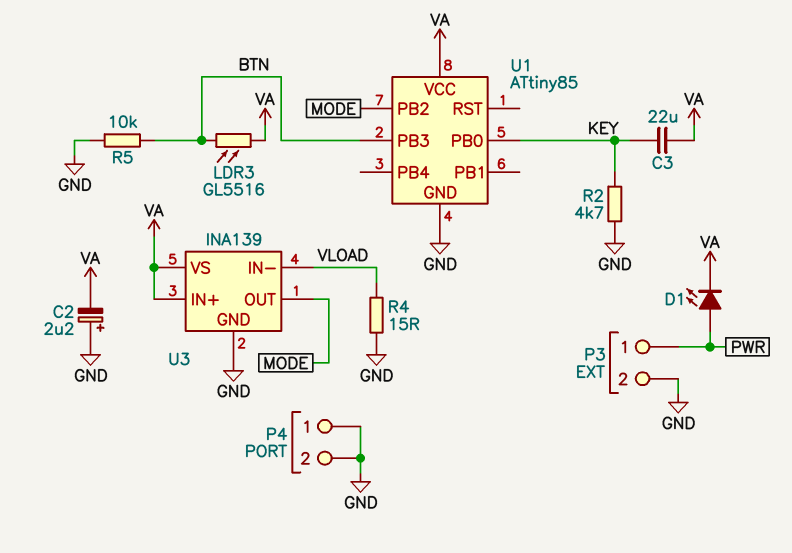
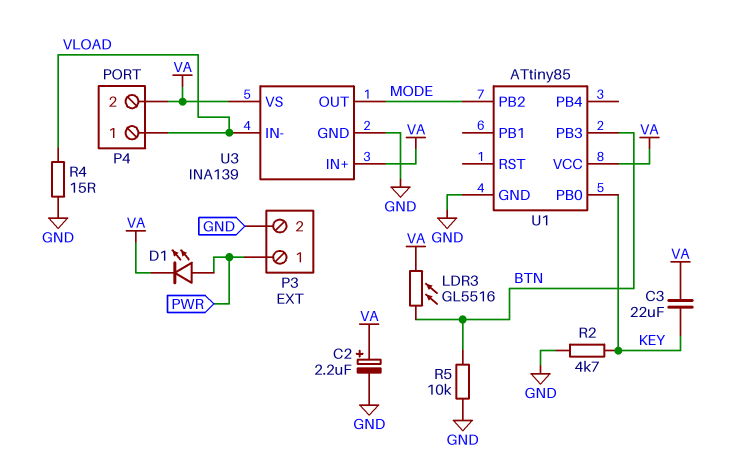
C2: 2.2uF (plus GND, minus VA) -> 2.2uF (plus VA, minus GND)
P4 pin 1: GND -> VLOAD
P4 pin 2: GND -> VA

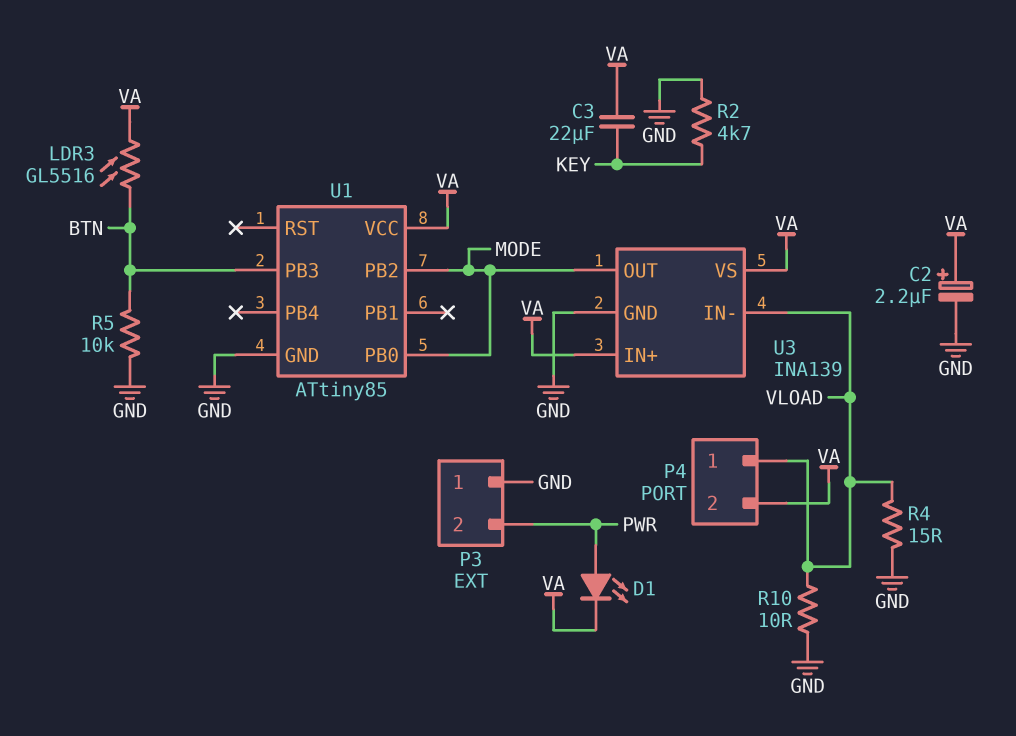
P3 pin 1: PWR -> GND
P3 pin 2: GND -> PWR
R10: none -> 10 (GND, VLOAD)
U1 pin PB0: KEY -> MODE

